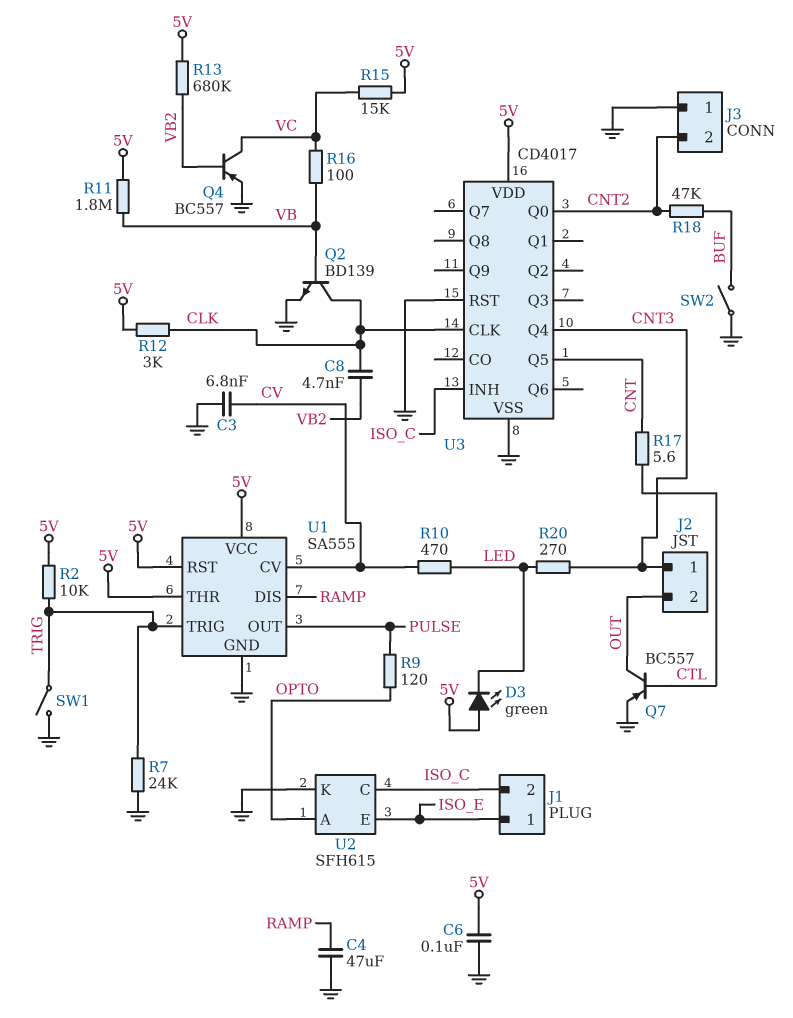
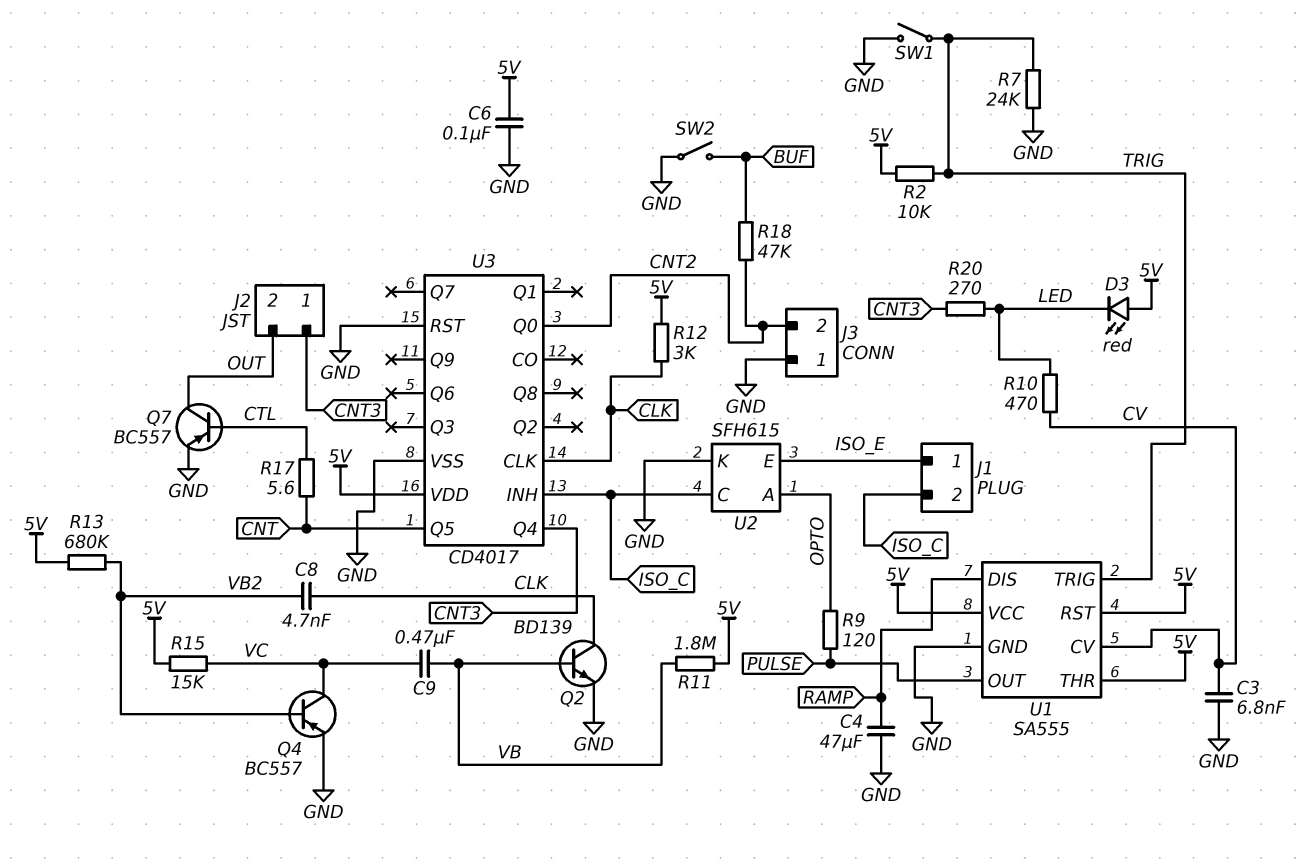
C9: none -> 470nF (VB, VC)
D3: LED green (A 5V, K LED) -> LED red (A 5V, K LED)
R16: 100 (VB, VC) -> none

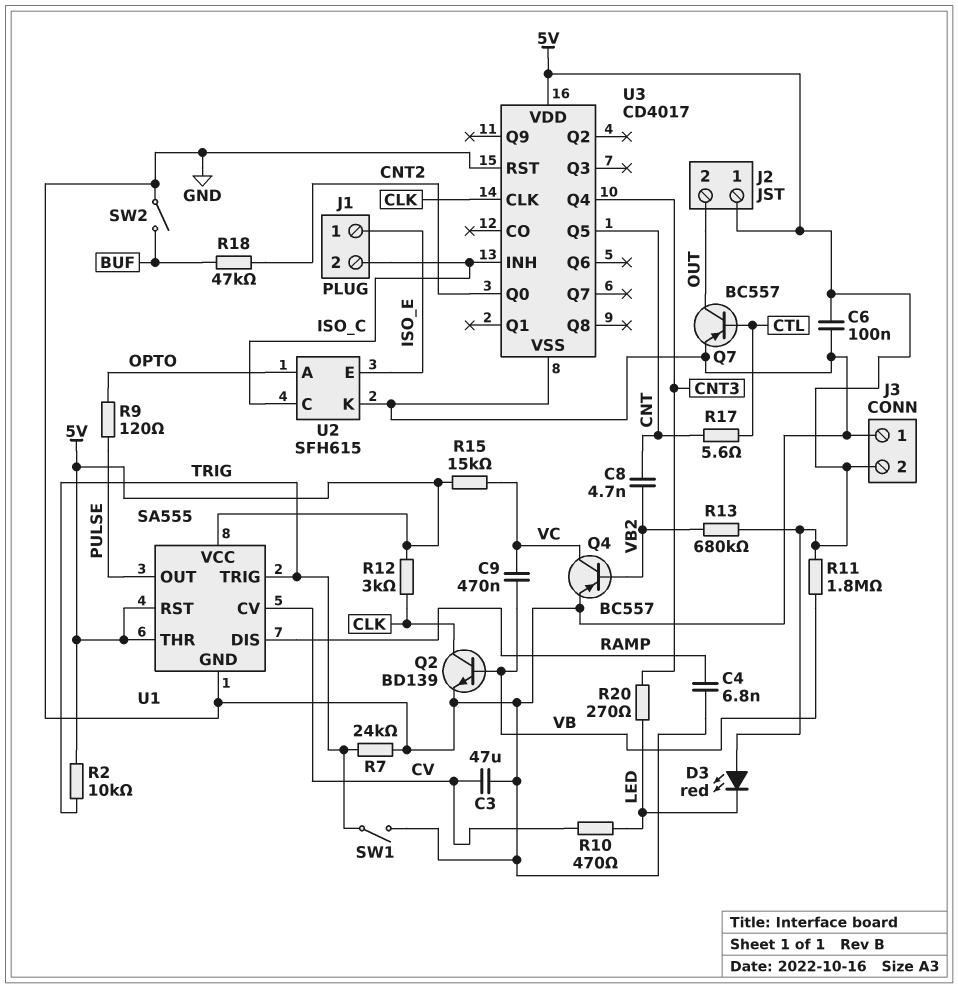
C3: 6.8nF (CV, GND) -> 47uF (CV, GND)
C4: 47uF (GND, RAMP) -> 6.8nF (GND, RAMP)
C8: 4.7nF (CLK, VB2) -> 4.7nF (CNT, VB2)
J2 pin 1: CNT3 -> 5V
J3 pin 2: CNT2 -> 5V

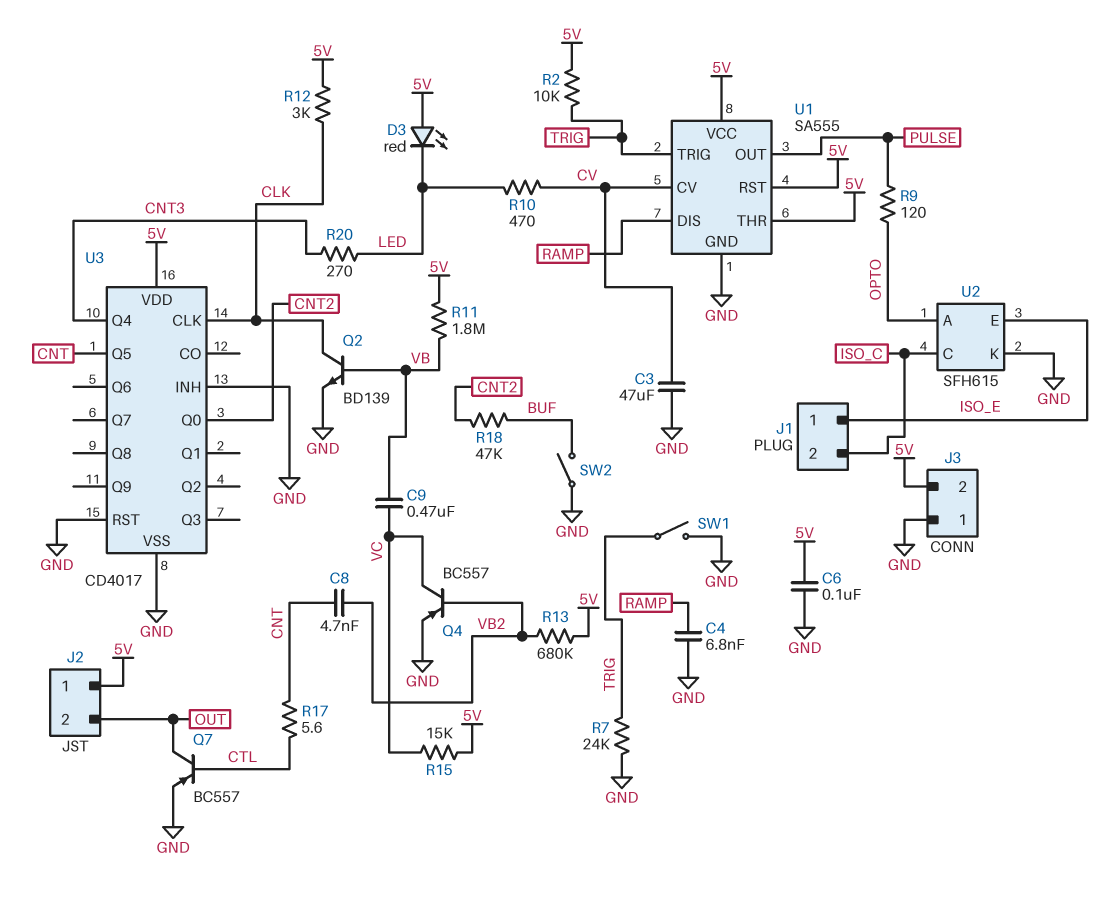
U3 pin INH: ISO_C -> GND

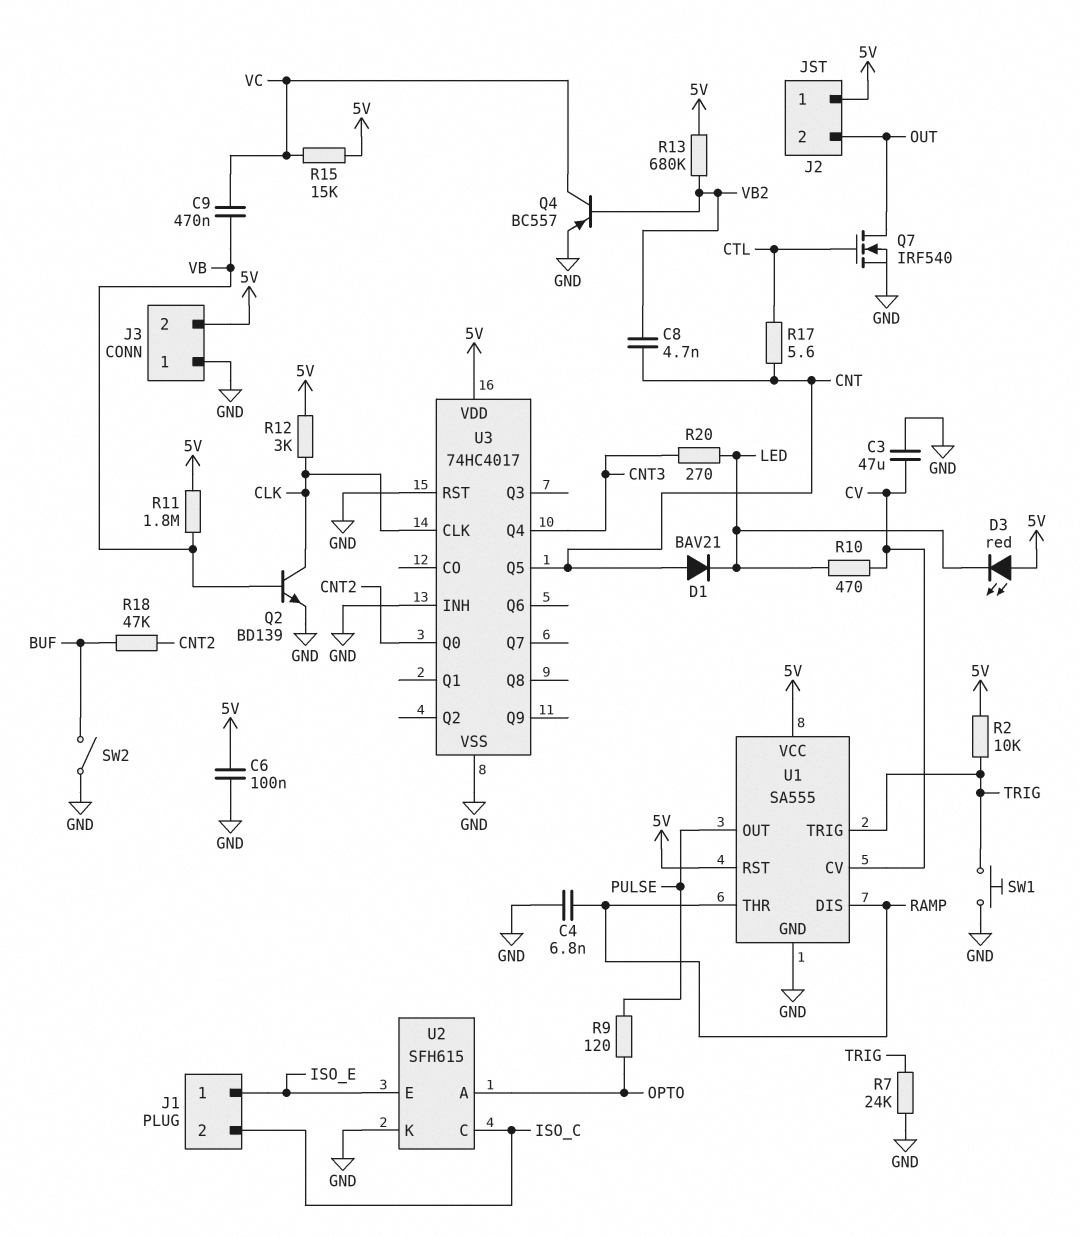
D1: none -> diode BAV21 (A CNT, K LED)
Q7: PNP BC557 (B CTL, C OUT, E GND) -> NMOS IRF540 (G CTL, D OUT, S GND)
SW1: switch (GND, TRIG) -> button (GND, TRIG)
U1 pin THR: 5V -> RAMP
U3: CD4017 -> 74HC4017

